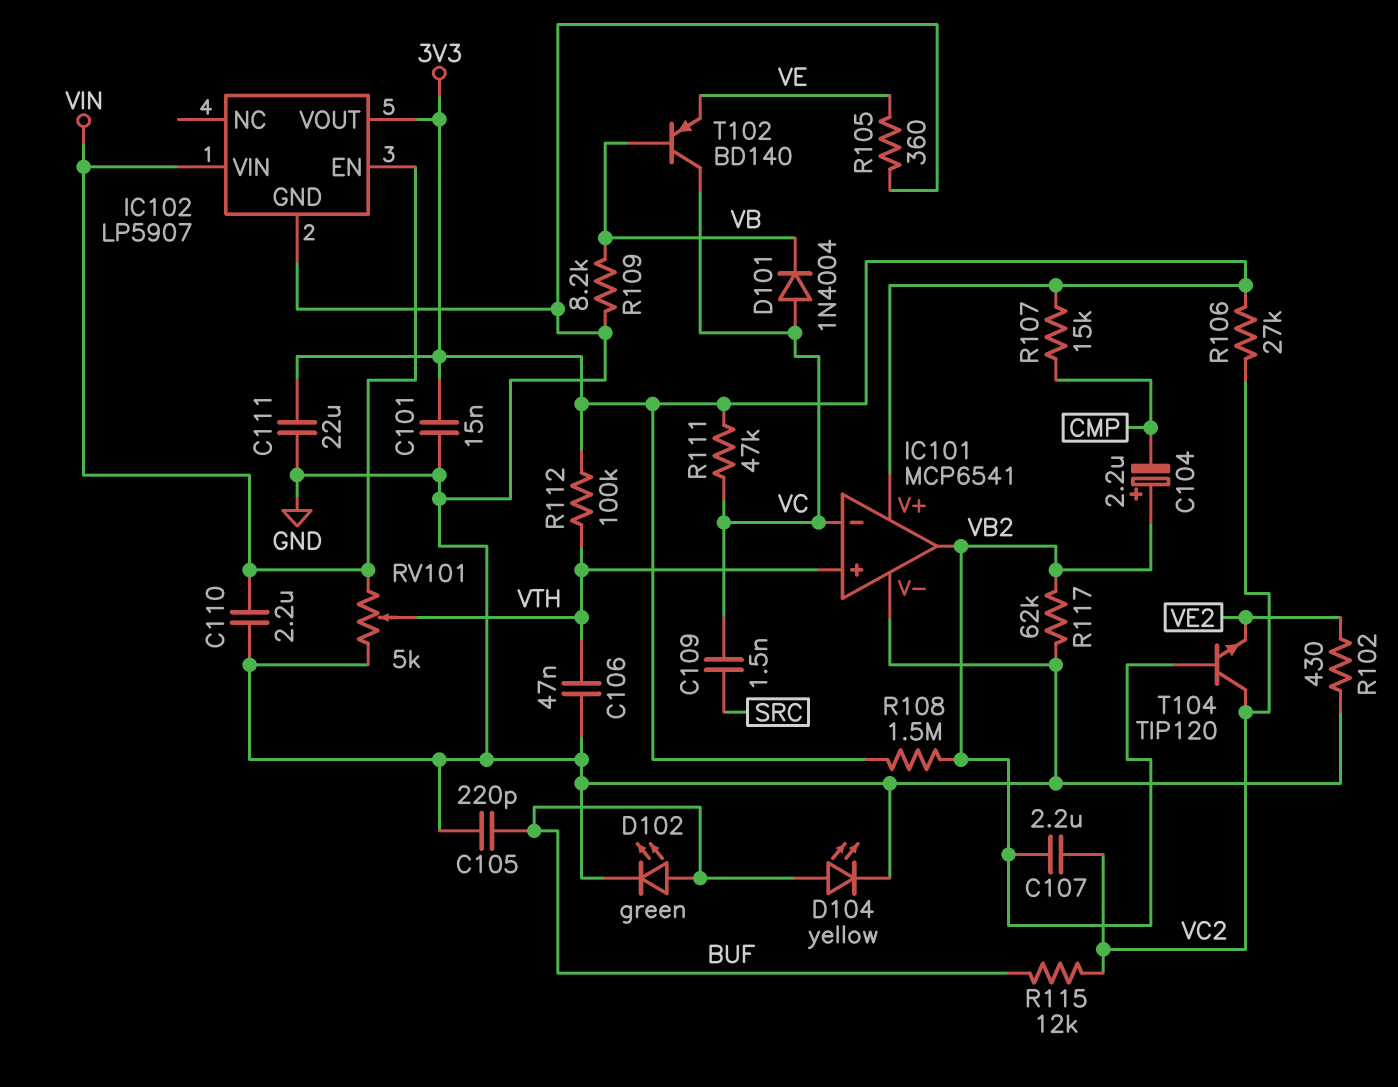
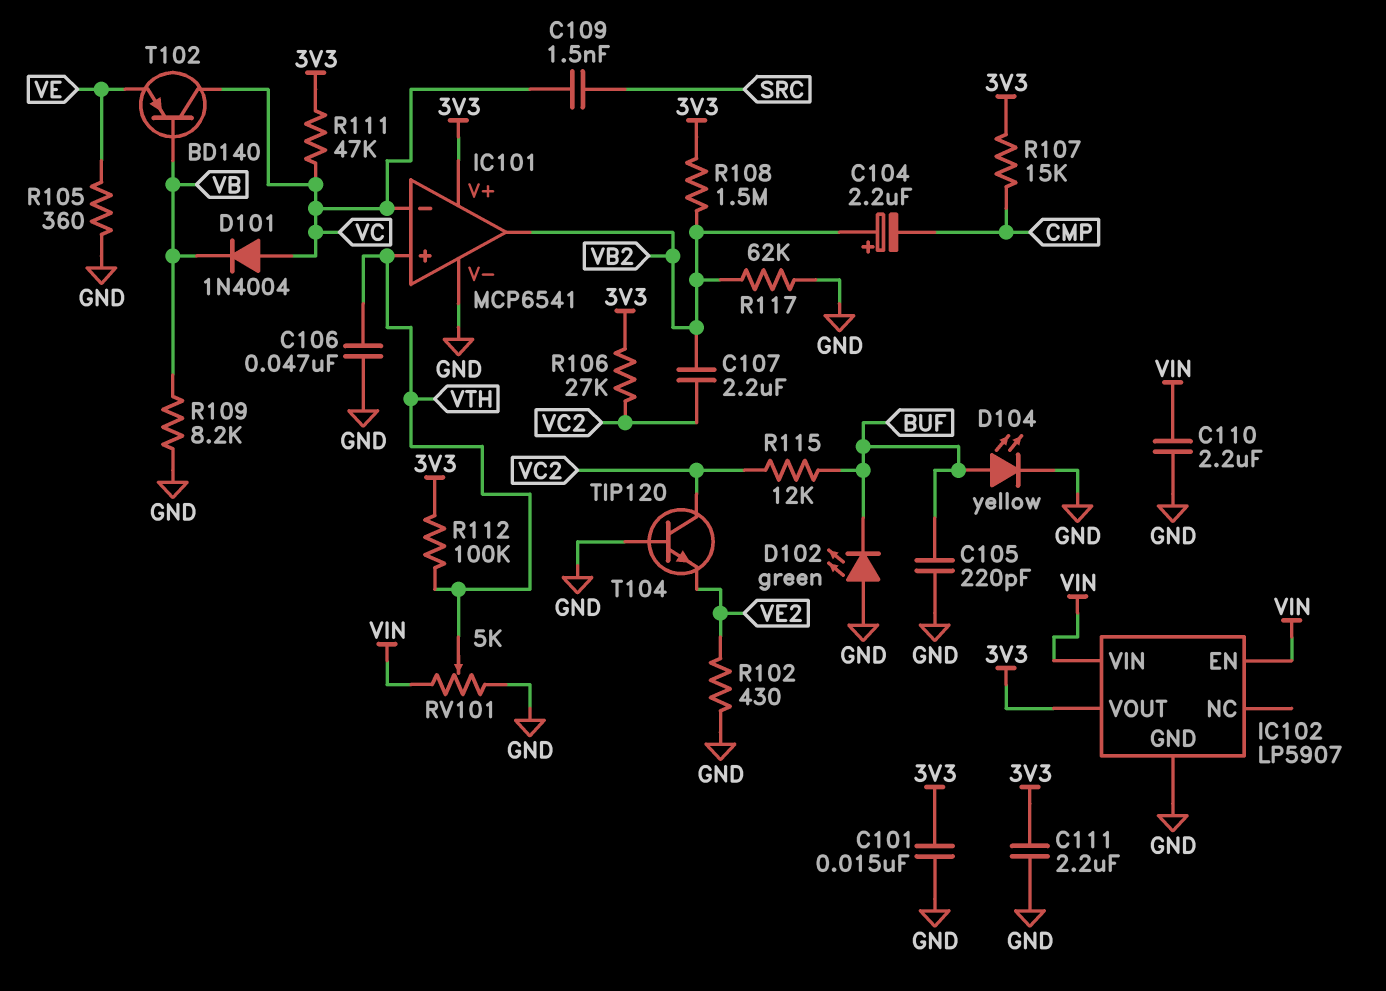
C111: 22uF (3V3, GND) -> 2.2uF (3V3, GND)
D102: LED green (A BUF, K GND) -> LED green (A GND, K BUF)
T104: NPN TIP120 (B VB2, C VC2, E VE2) -> NPN TIP120 (B GND, C VC2, E VE2)

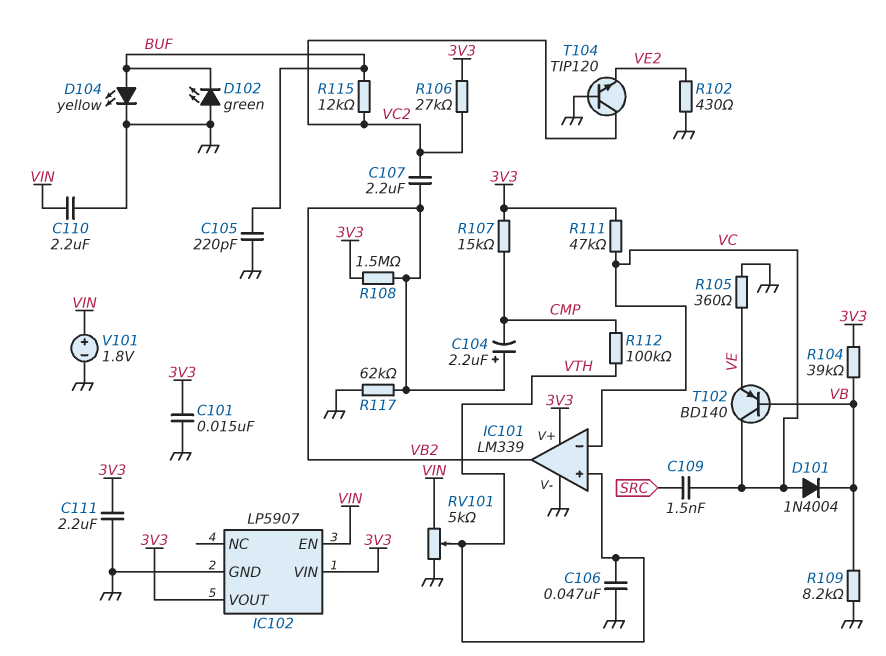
IC101: MCP6541 -> LM339
IC102 pin VIN: VIN -> 3V3
R104: none -> 39k (3V3, VB)
R112: 100k (3V3, VTH) -> 100k (CMP, VTH)
V101: none -> 1.8V (plus VIN, minus GND)

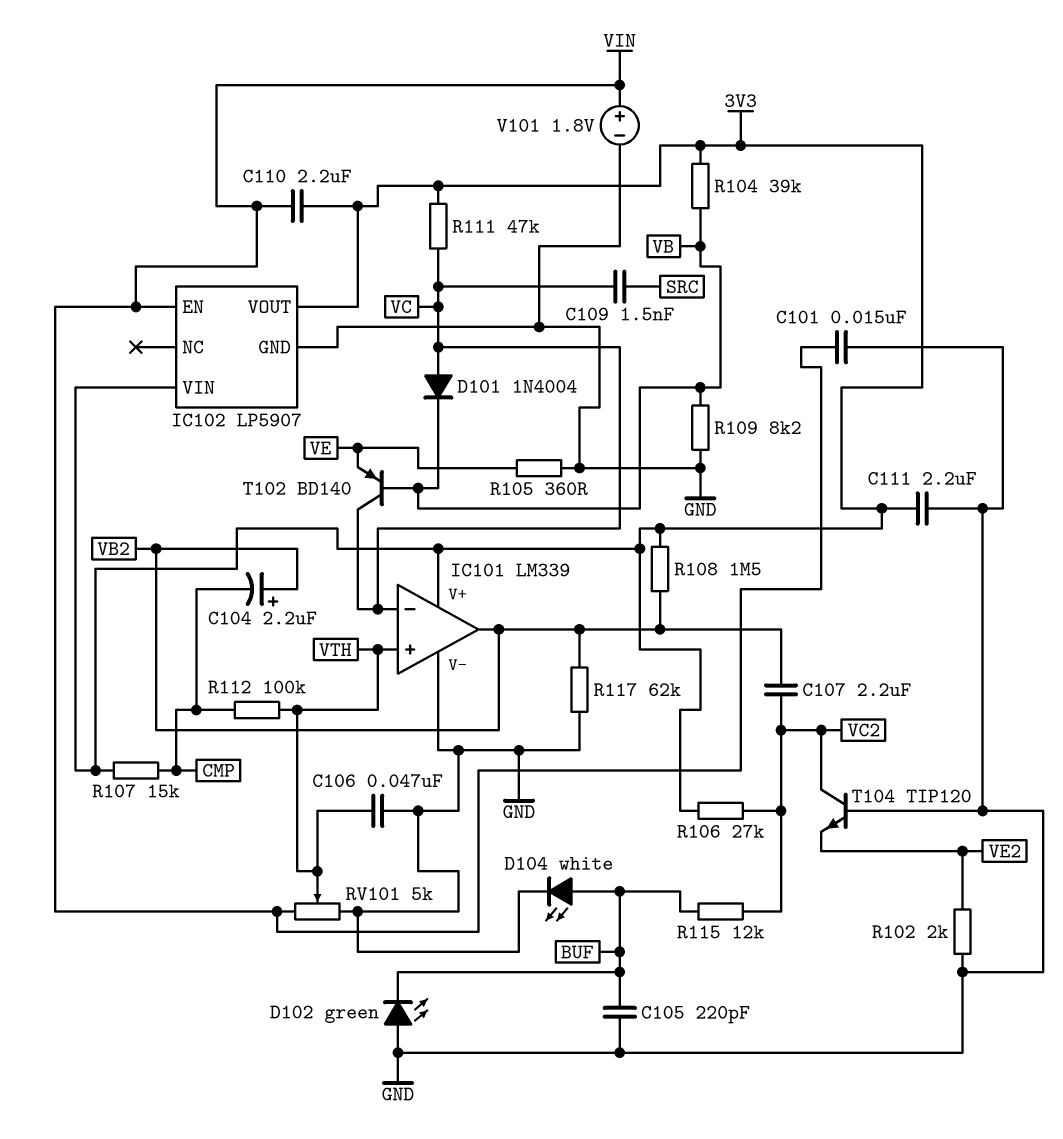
C101: 15nF (3V3, GND) -> 15nF (GND, VIN)
C110: 2.2uF (GND, VIN) -> 2.2uF (3V3, VIN)
D104: LED yellow (A BUF, K GND) -> LED white (A BUF, K GND)
R102: 430 (GND, VE2) -> 2k (GND, VE2)

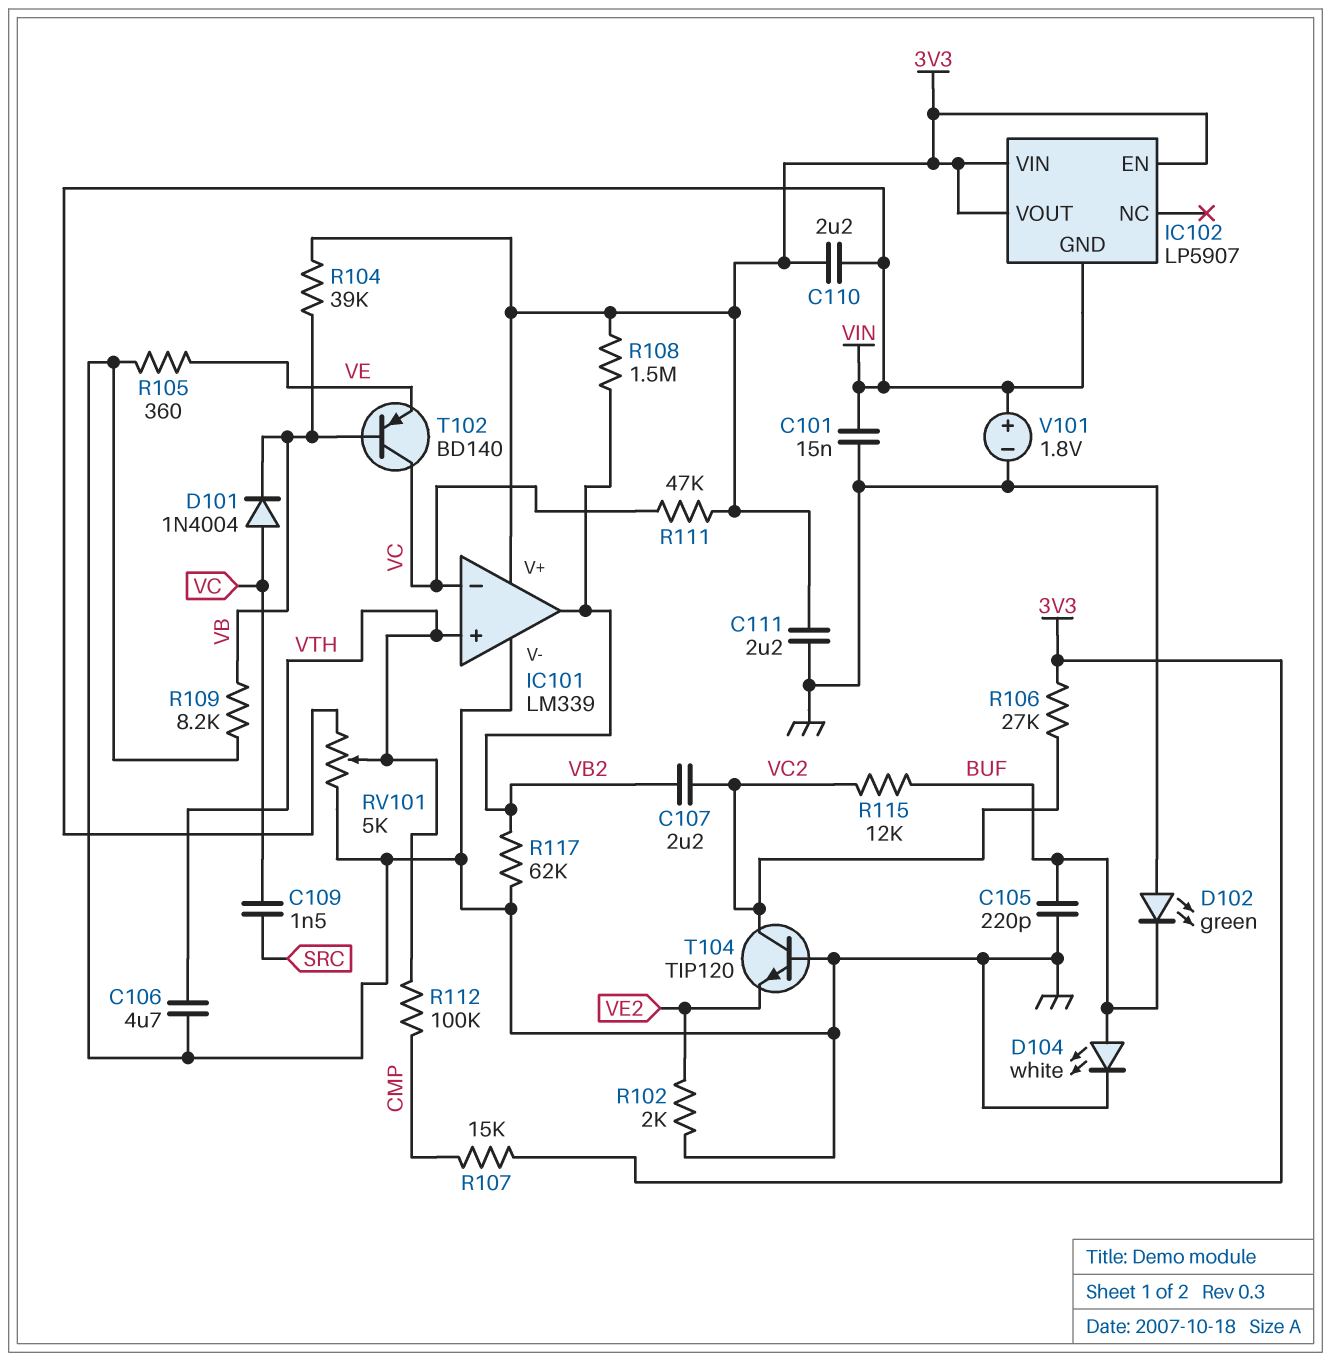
C104: 2.2uF (plus VB2, minus CMP) -> none
C106: 47nF (GND, VTH) -> 4.7uF (GND, VTH)
IC102 pin EN: VIN -> 3V3
IC102 pin GND: GND -> VIN

